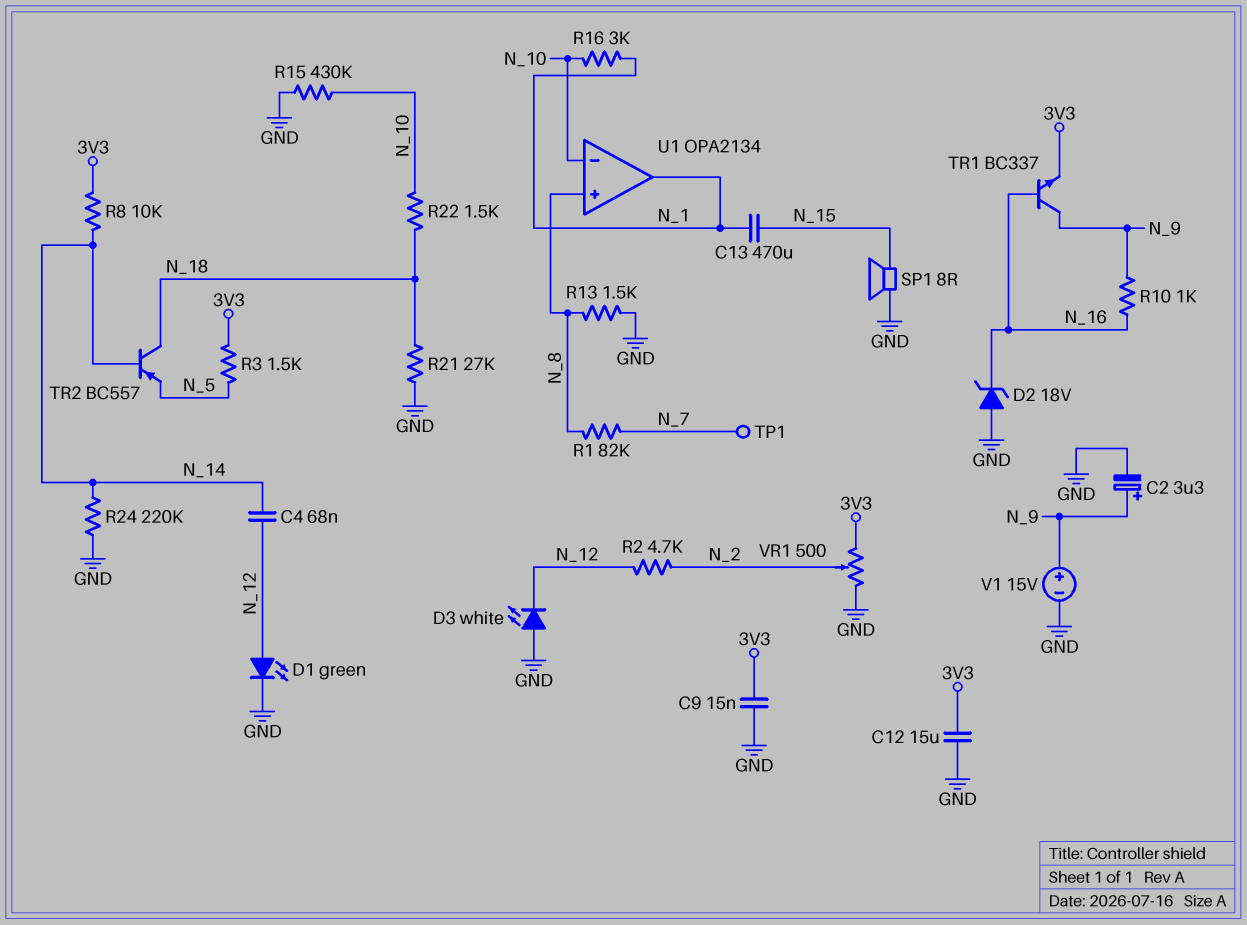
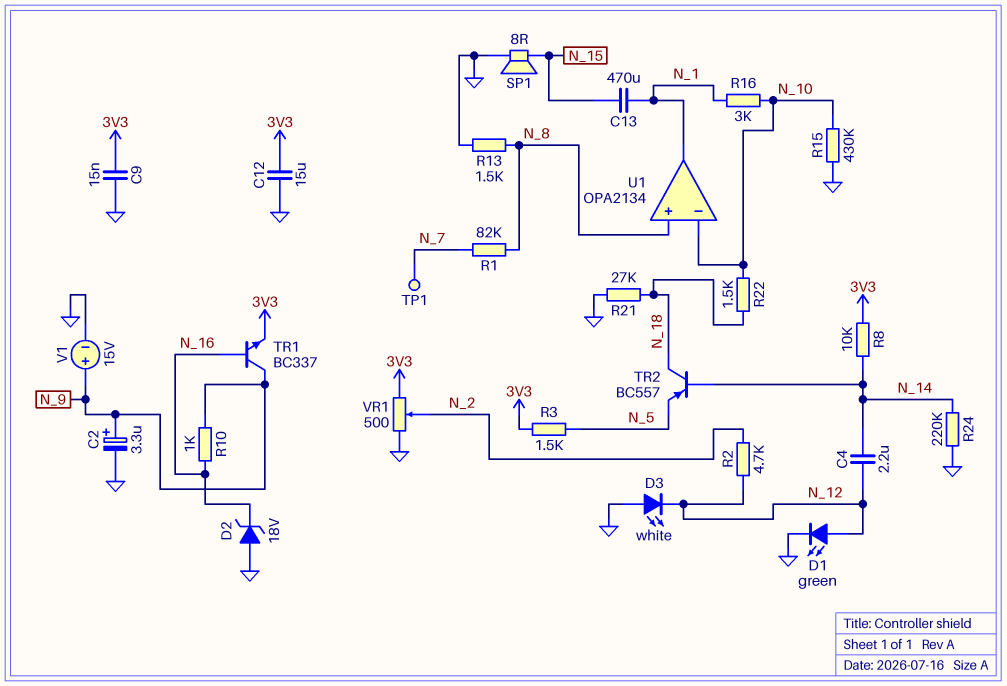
C4: 68nF (N_12, N_14) -> 2.2uF (N_12, N_14)

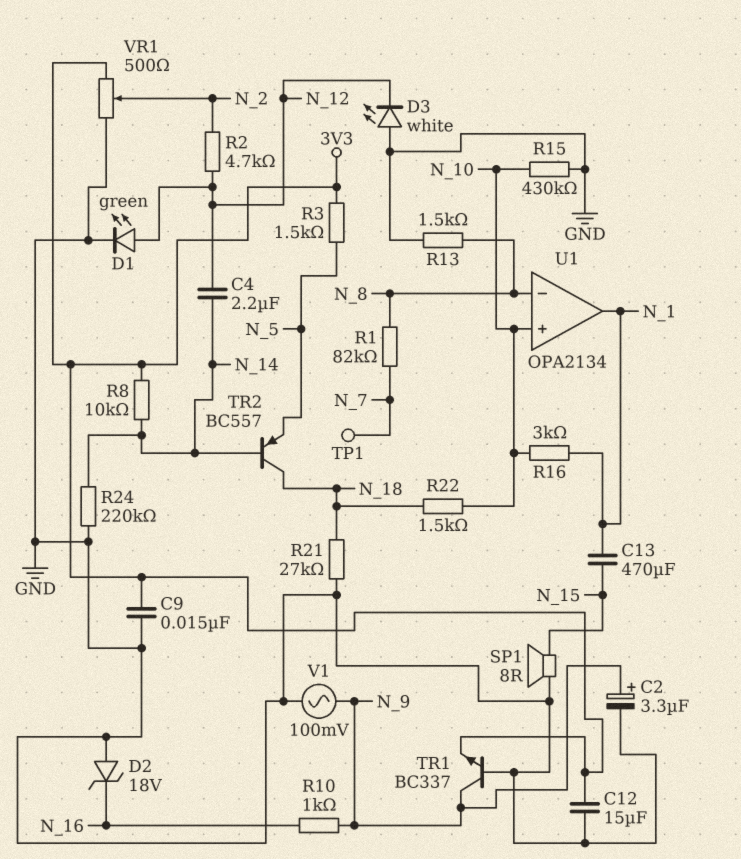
TR1: NPN BC337 (B N_16, C N_9, E 3V3) -> NPN BC337 (B GND, C N_9, E 3V3)
U1 pin in+: N_8 -> N_10
U1 pin in-: N_10 -> N_8
V1: 15V (plus N_9, minus GND) -> AC 100mV (GND, N_9)

